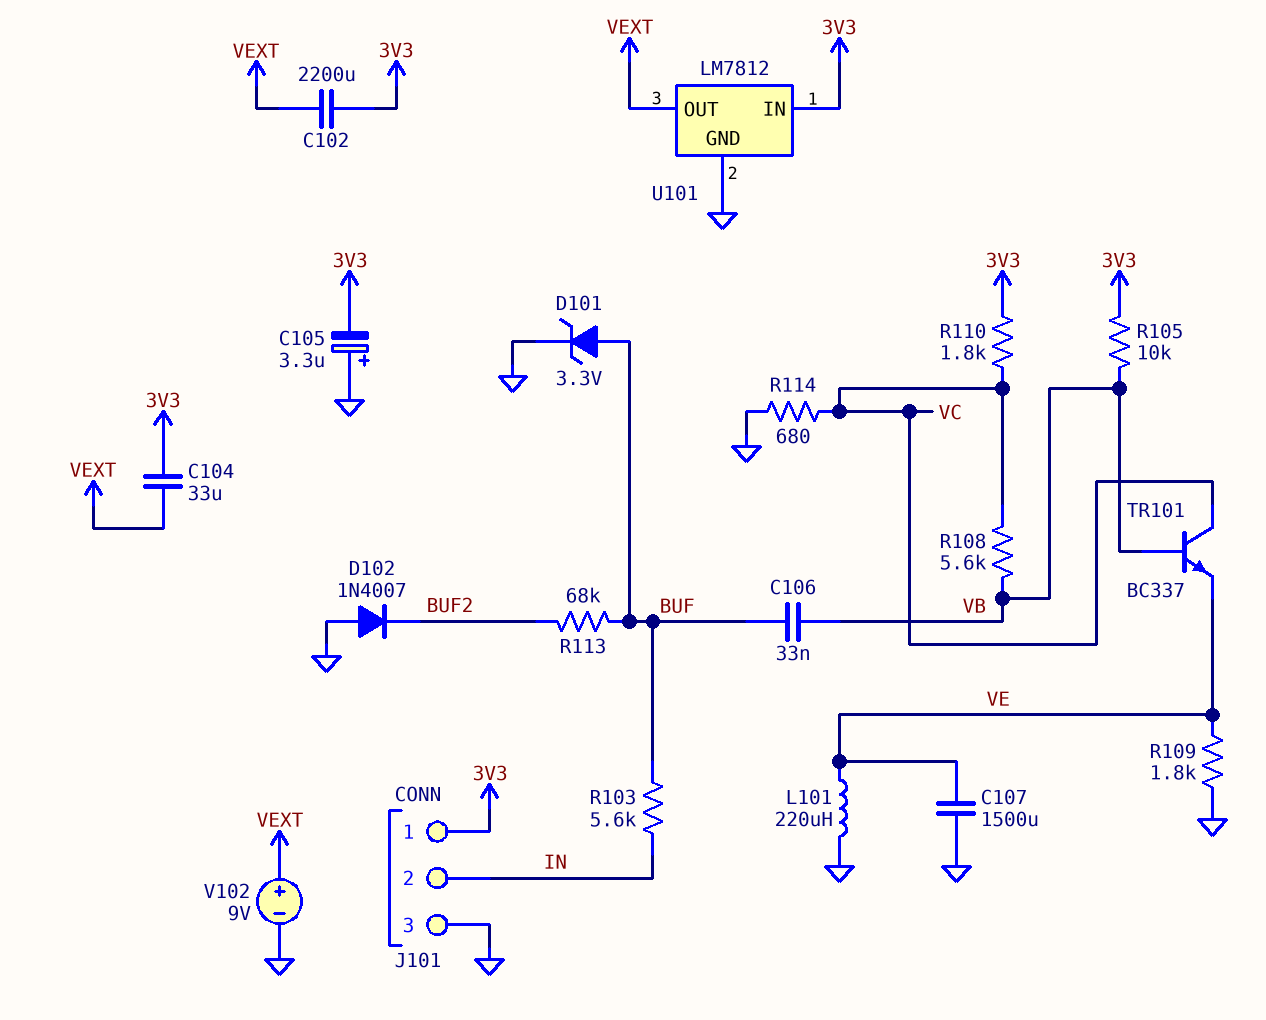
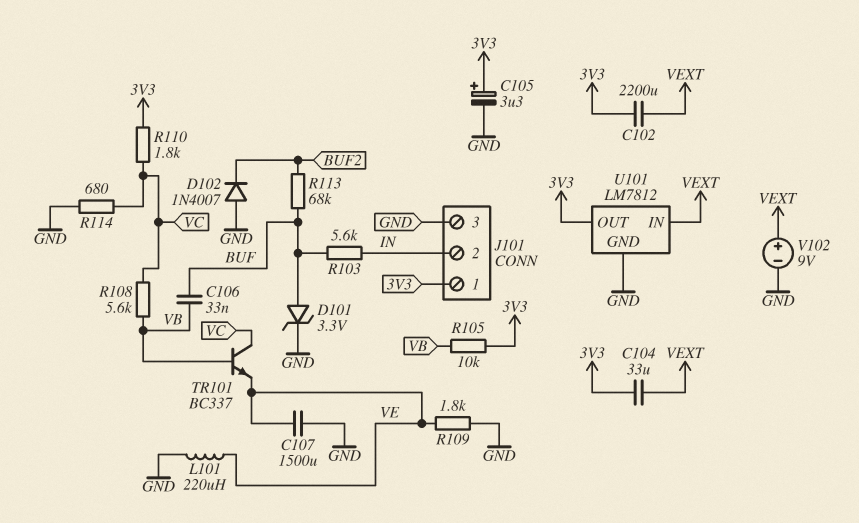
C105: 3.3uF (plus GND, minus 3V3) -> 3.3uF (plus 3V3, minus GND)
U101 pin IN: 3V3 -> VEXT
U101 pin OUT: VEXT -> 3V3

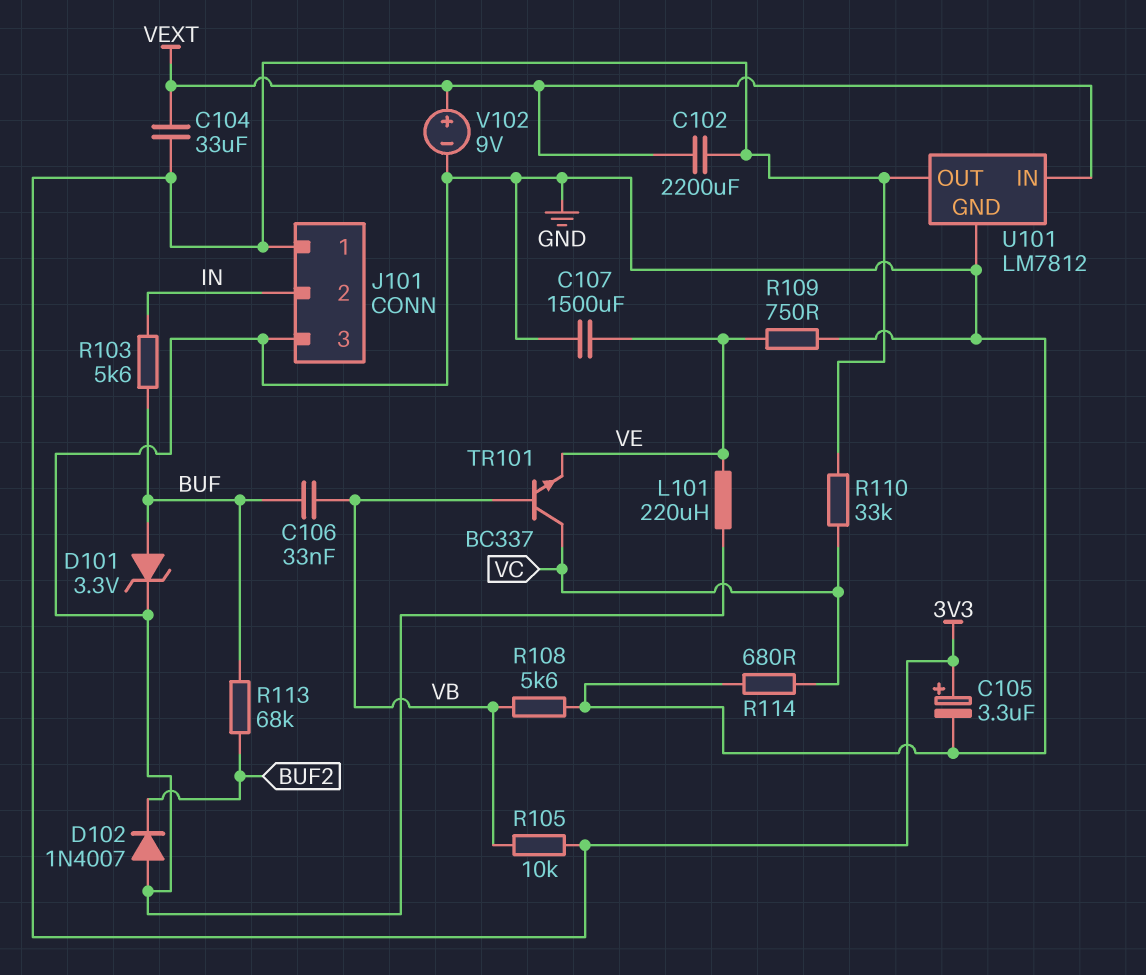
R108: 5.6k (VB, VC) -> 5.6k (GND, VB)
R109: 1.8k (GND, VE) -> 750 (GND, VE)
R110: 1.8k (3V3, VC) -> 33k (3V3, VC)

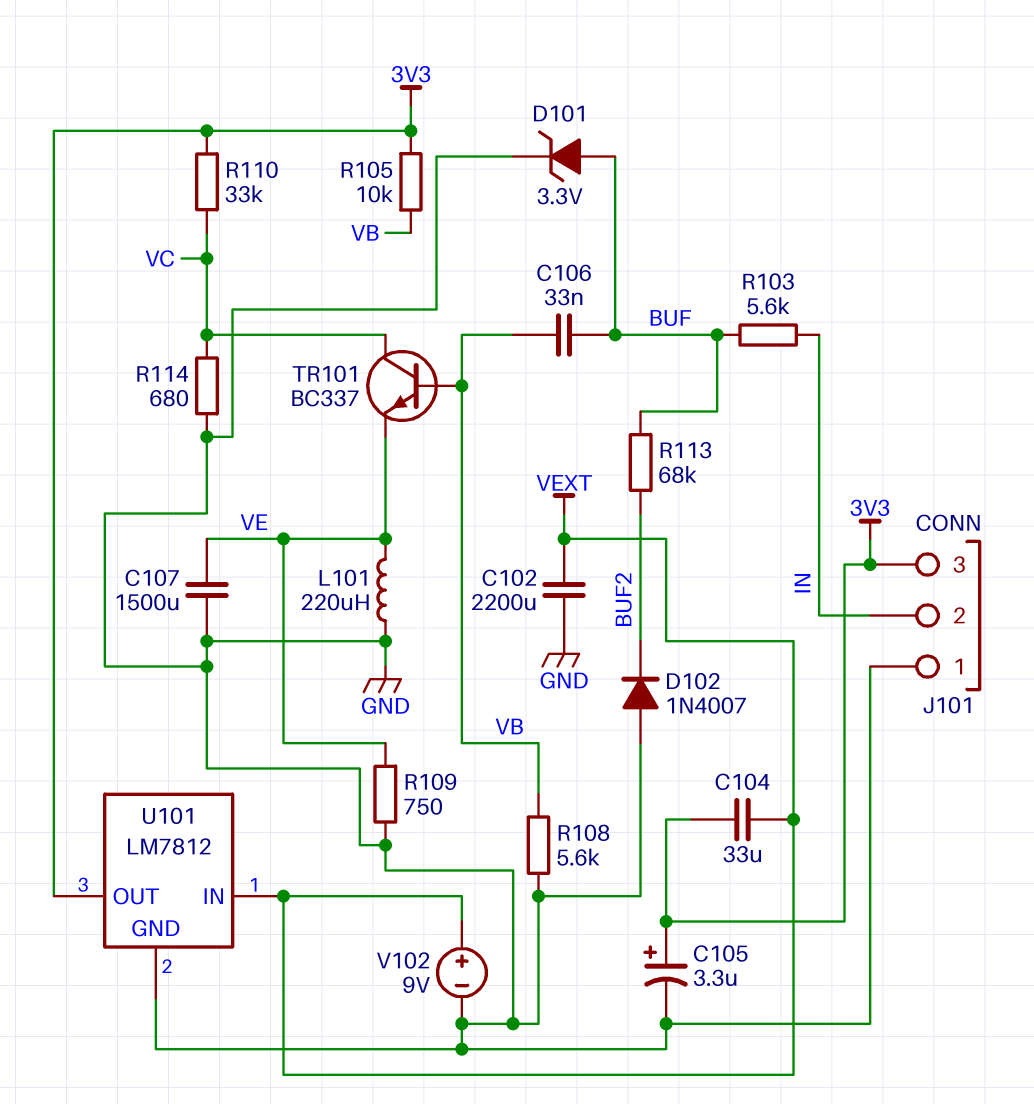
C102: 2200uF (3V3, VEXT) -> 2200uF (GND, VEXT)
J101 pin 1: 3V3 -> GND
J101 pin 3: GND -> 3V3

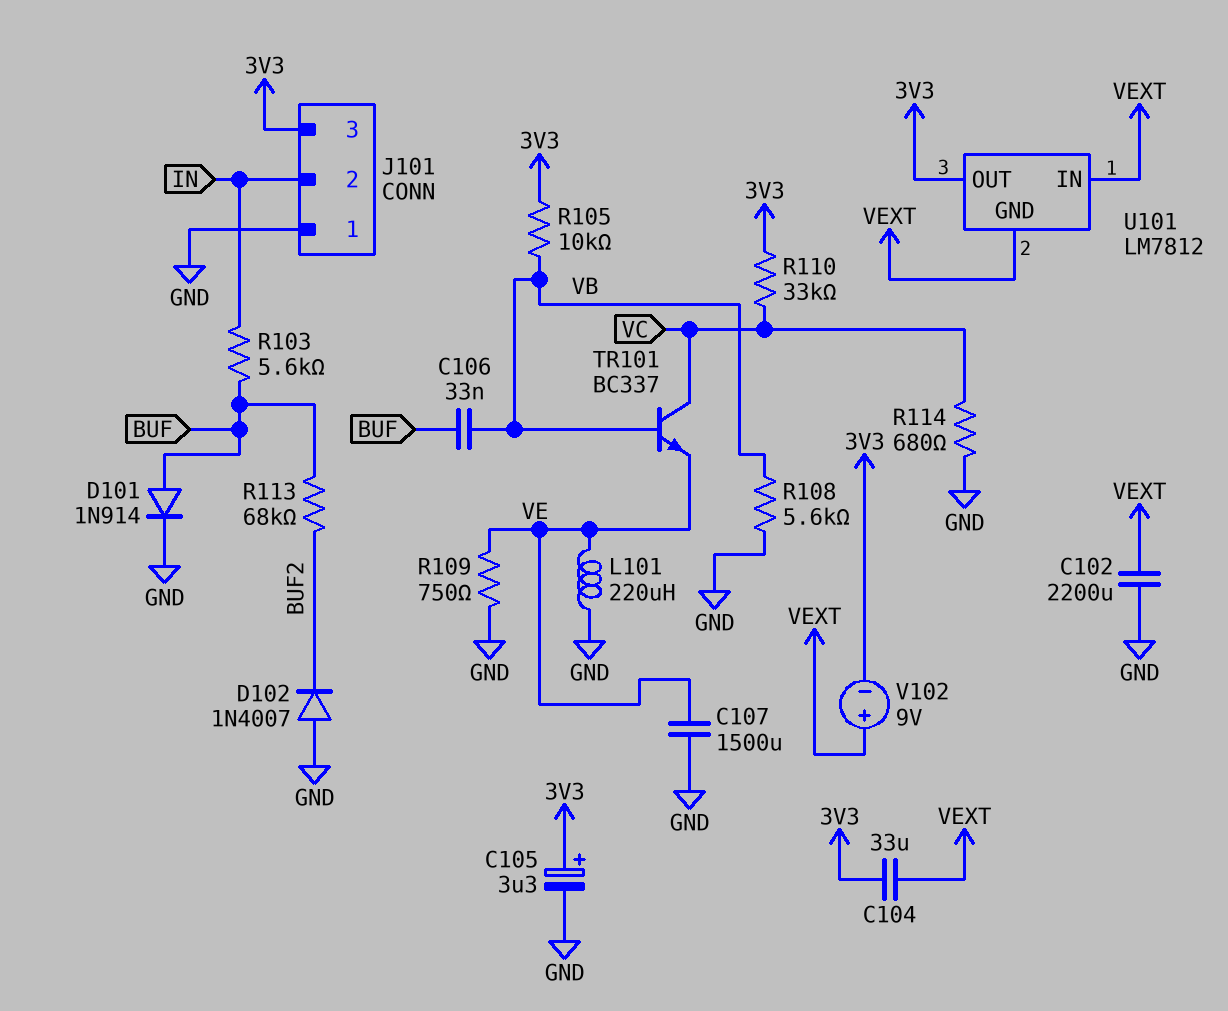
D101: zener 3.3V (A BUF, K GND) -> diode 1N914 (A BUF, K GND)
U101 pin GND: GND -> VEXT
V102: 9V (plus VEXT, minus GND) -> 9V (plus VEXT, minus 3V3)

